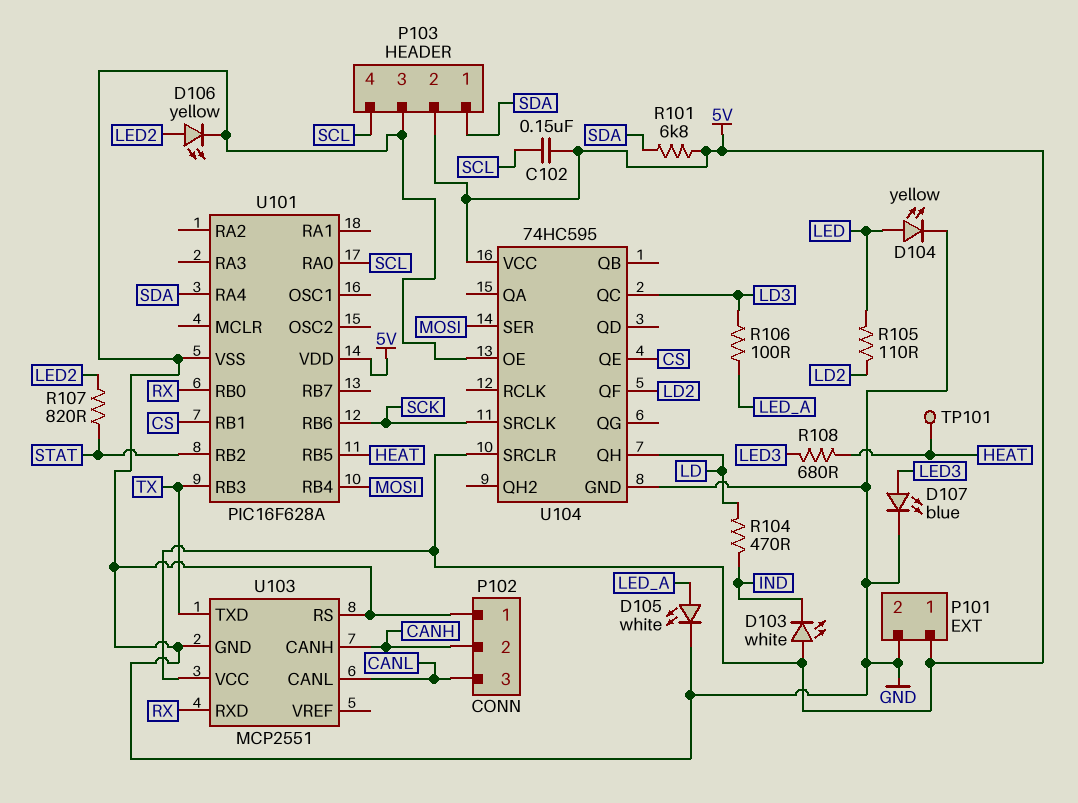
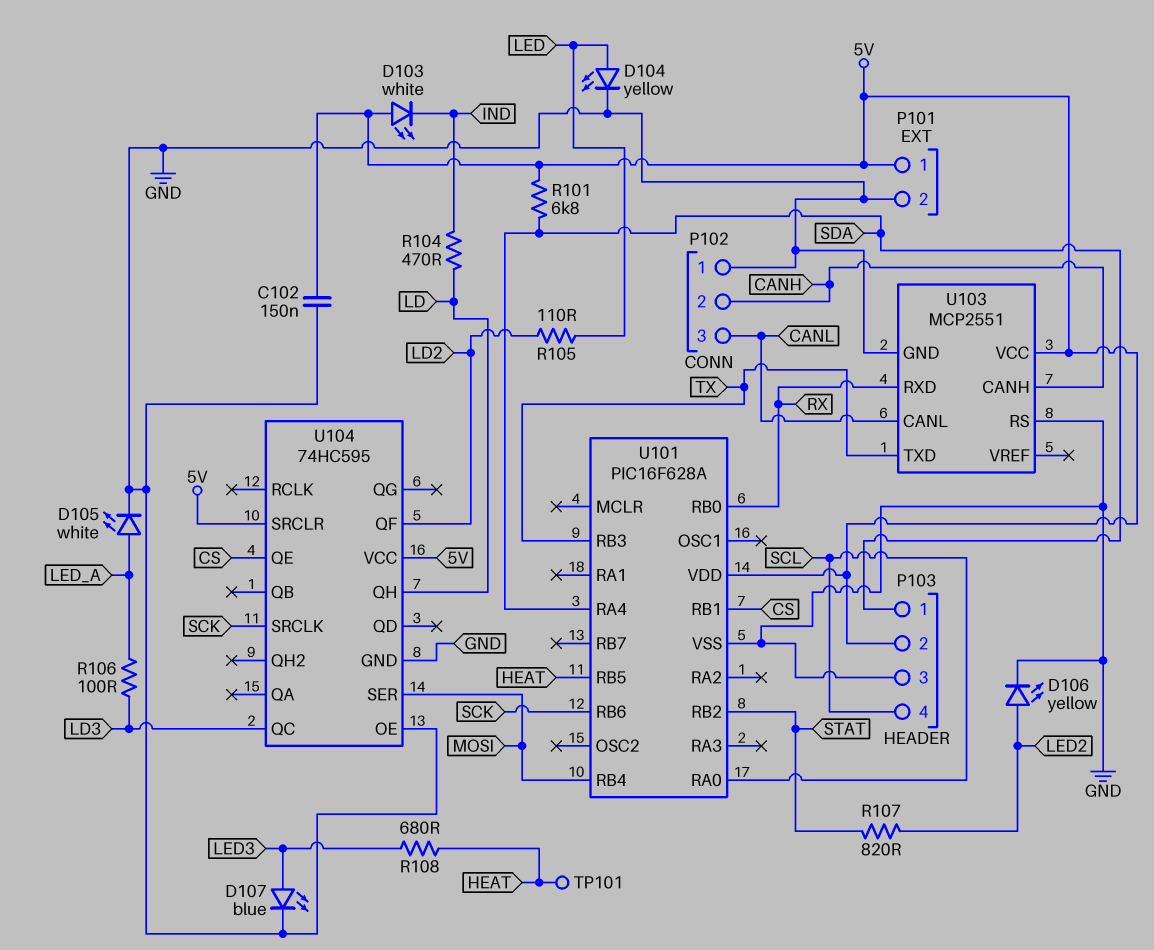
C102: 150nF (5V, SCL) -> 150nF (5V, GND)

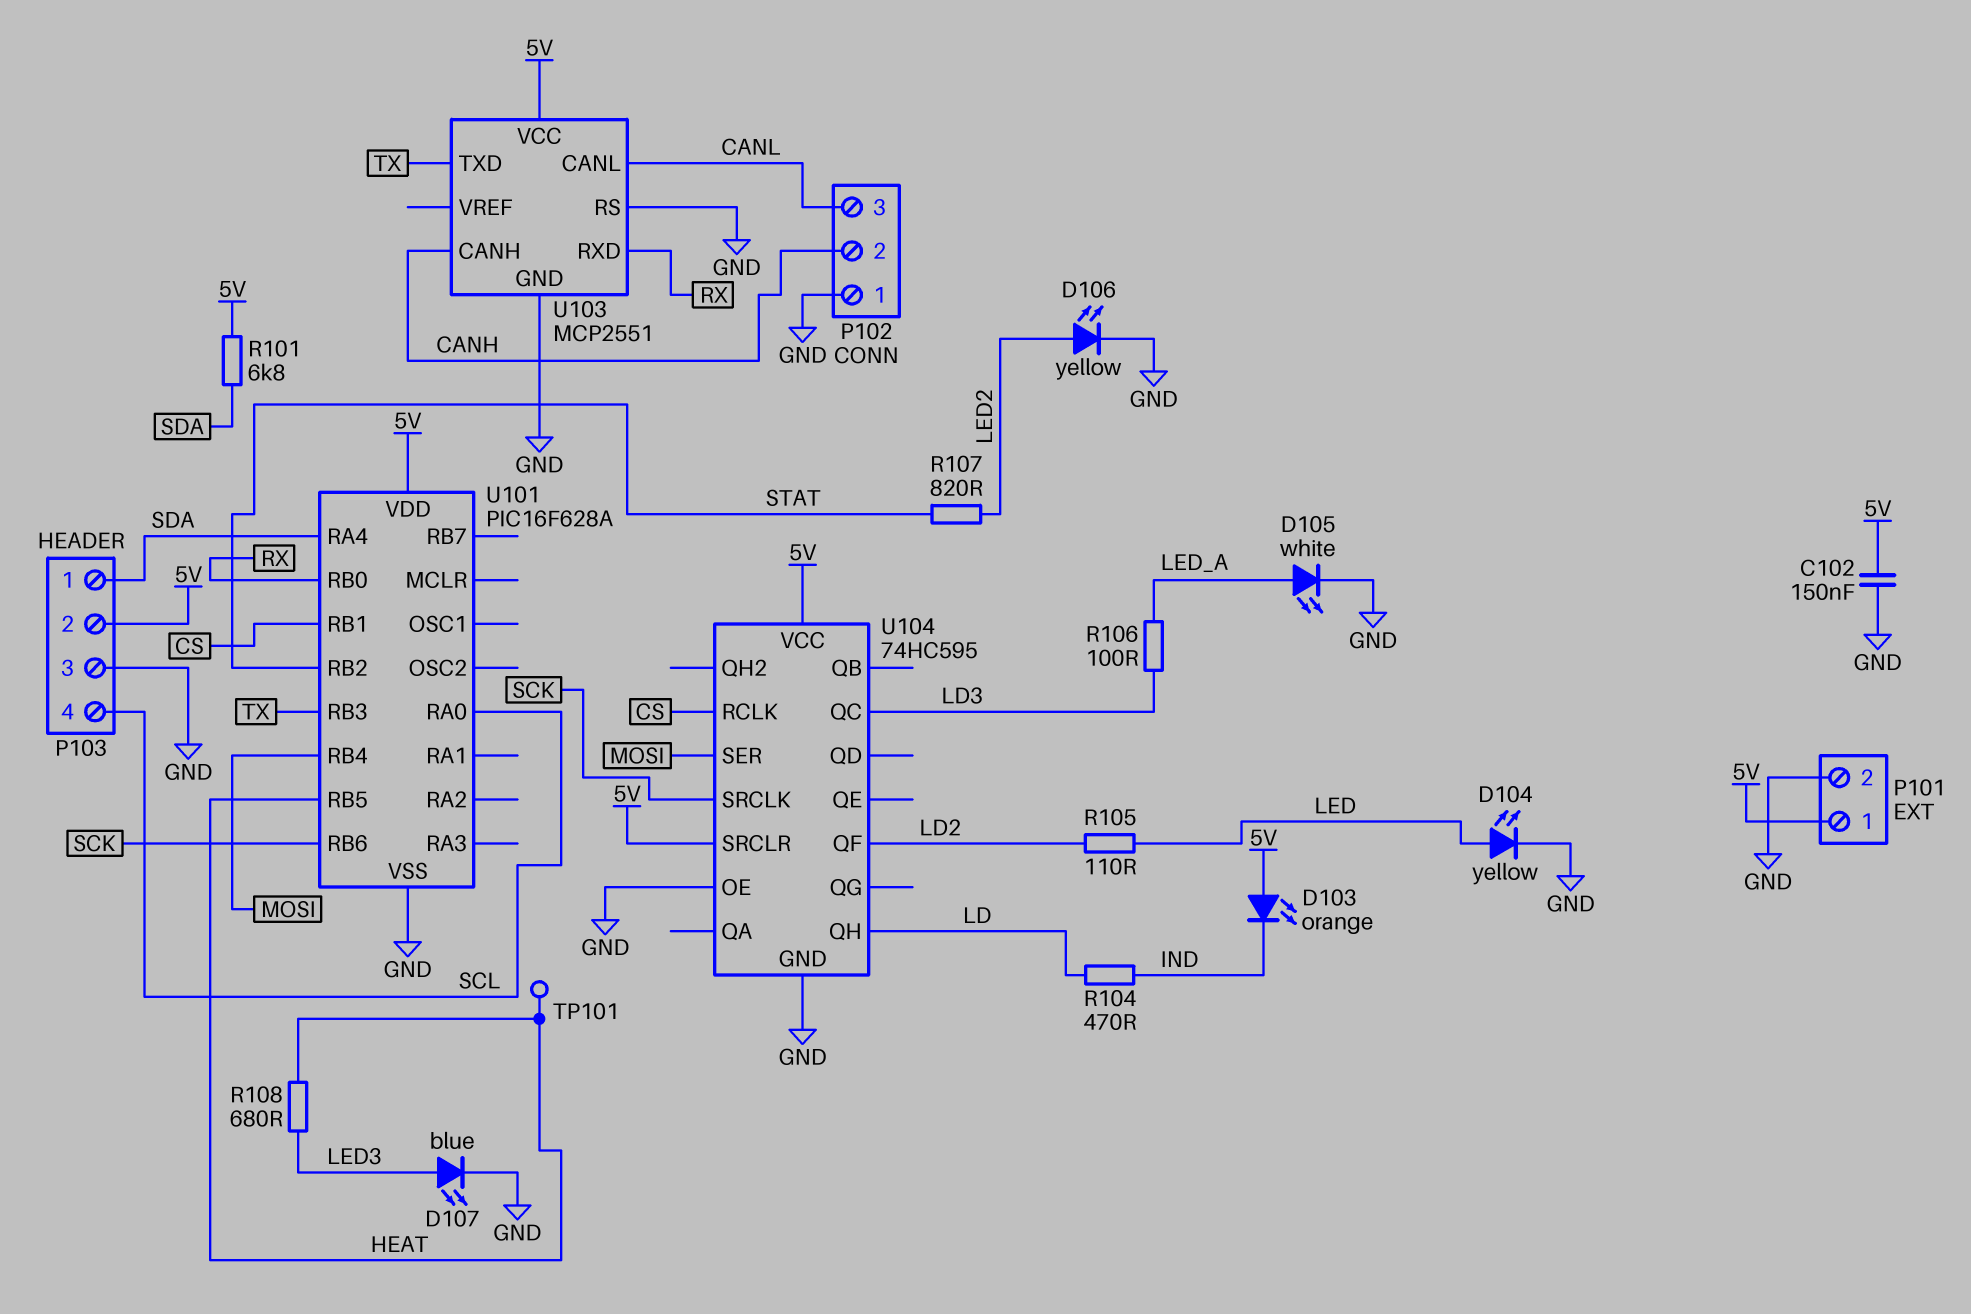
D103: LED white (A 5V, K IND) -> LED orange (A 5V, K IND)
U104 pin QE: CS -> none
U104 pin RCLK: none -> CS

